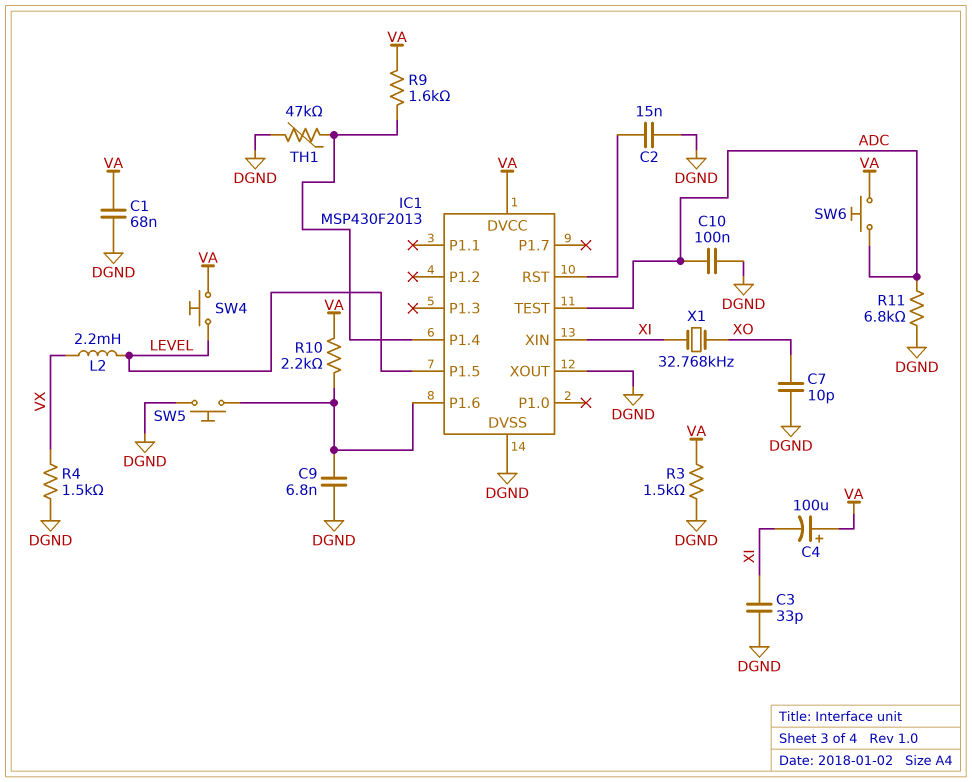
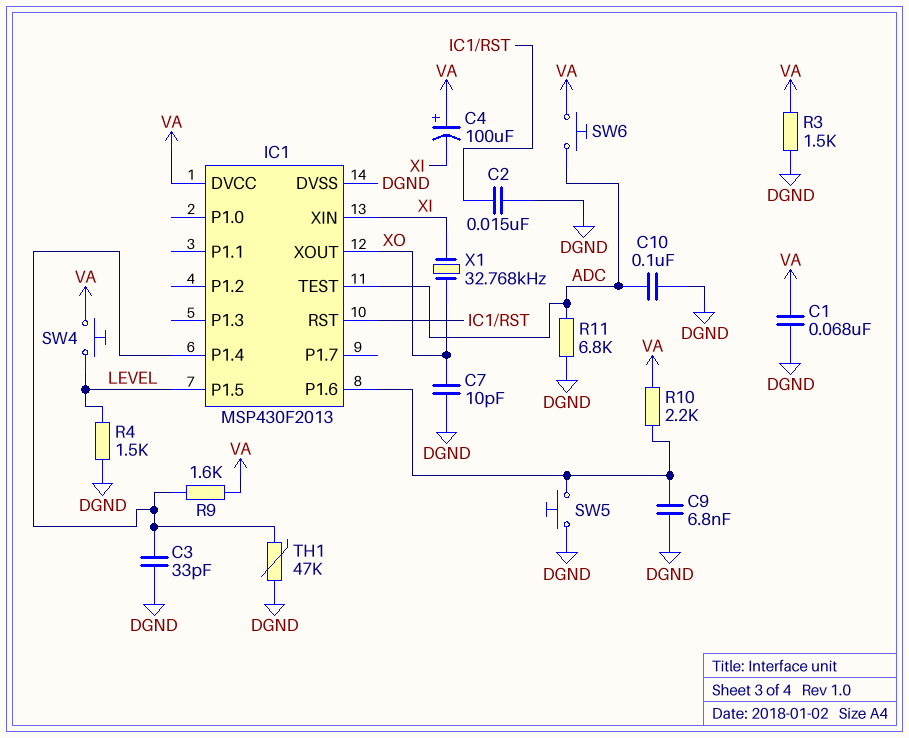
C3: 33pF (DGND, XI) -> 33pF (DGND, IC1/P1.4)
IC1 pin XOUT: DGND -> XO
L2: 2.2mH (LEVEL, VX) -> none
R4: 1.5k (DGND, VX) -> 1.5k (DGND, LEVEL)

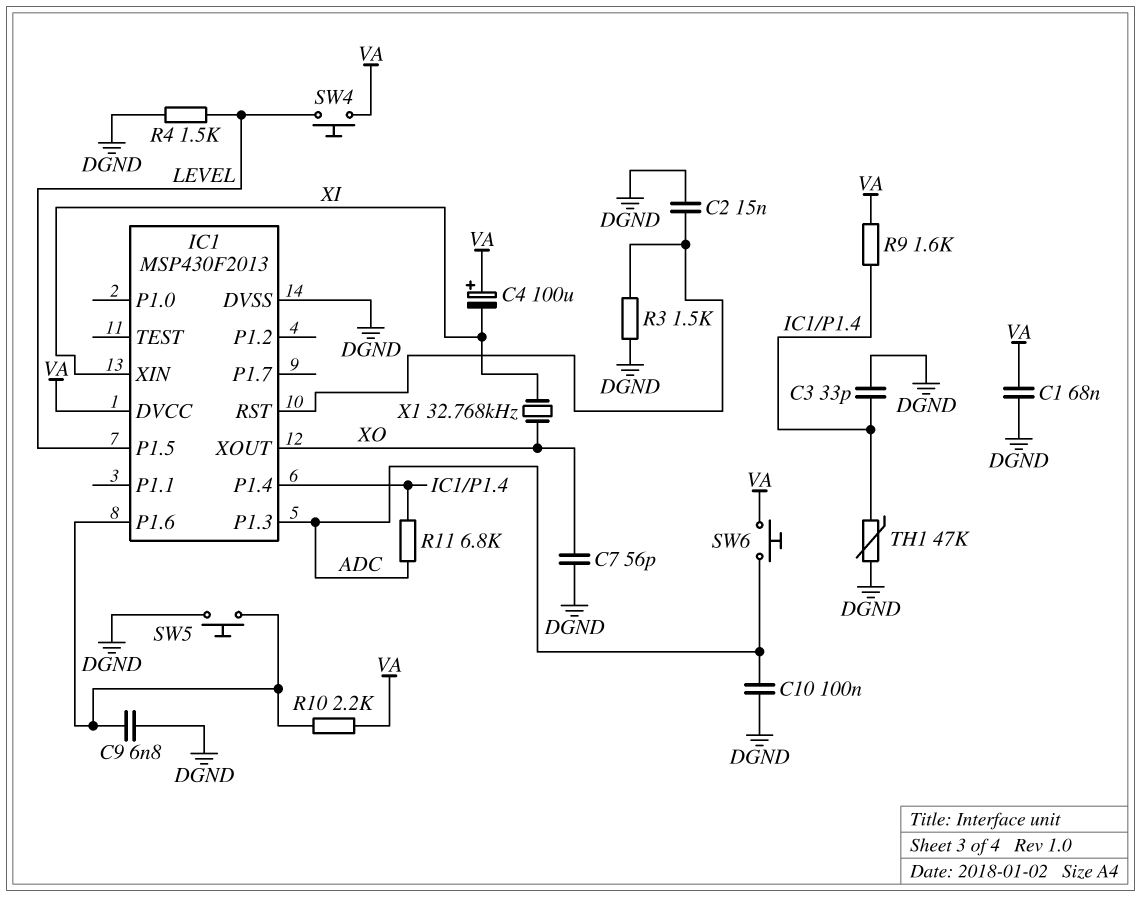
C7: 10pF (DGND, XO) -> 56pF (DGND, XO)
IC1 pin P1.3: none -> ADC
IC1 pin TEST: ADC -> none
R3: 1.5k (DGND, VA) -> 1.5k (DGND, IC1/RST)
R11: 6.8k (ADC, DGND) -> 6.8k (ADC, IC1/P1.4)

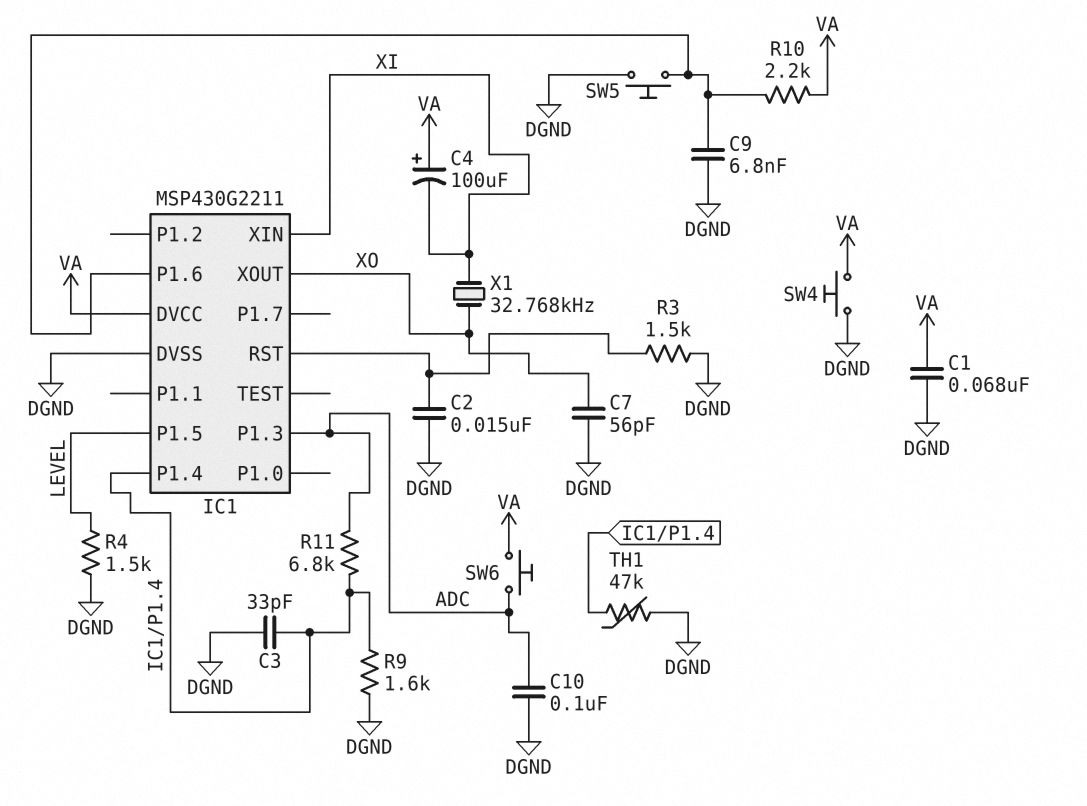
IC1: MSP430F2013 -> MSP430G2211
R9: 1.6k (IC1/P1.4, VA) -> 1.6k (DGND, IC1/P1.4)
SW4: button (LEVEL, VA) -> button (DGND, VA)

